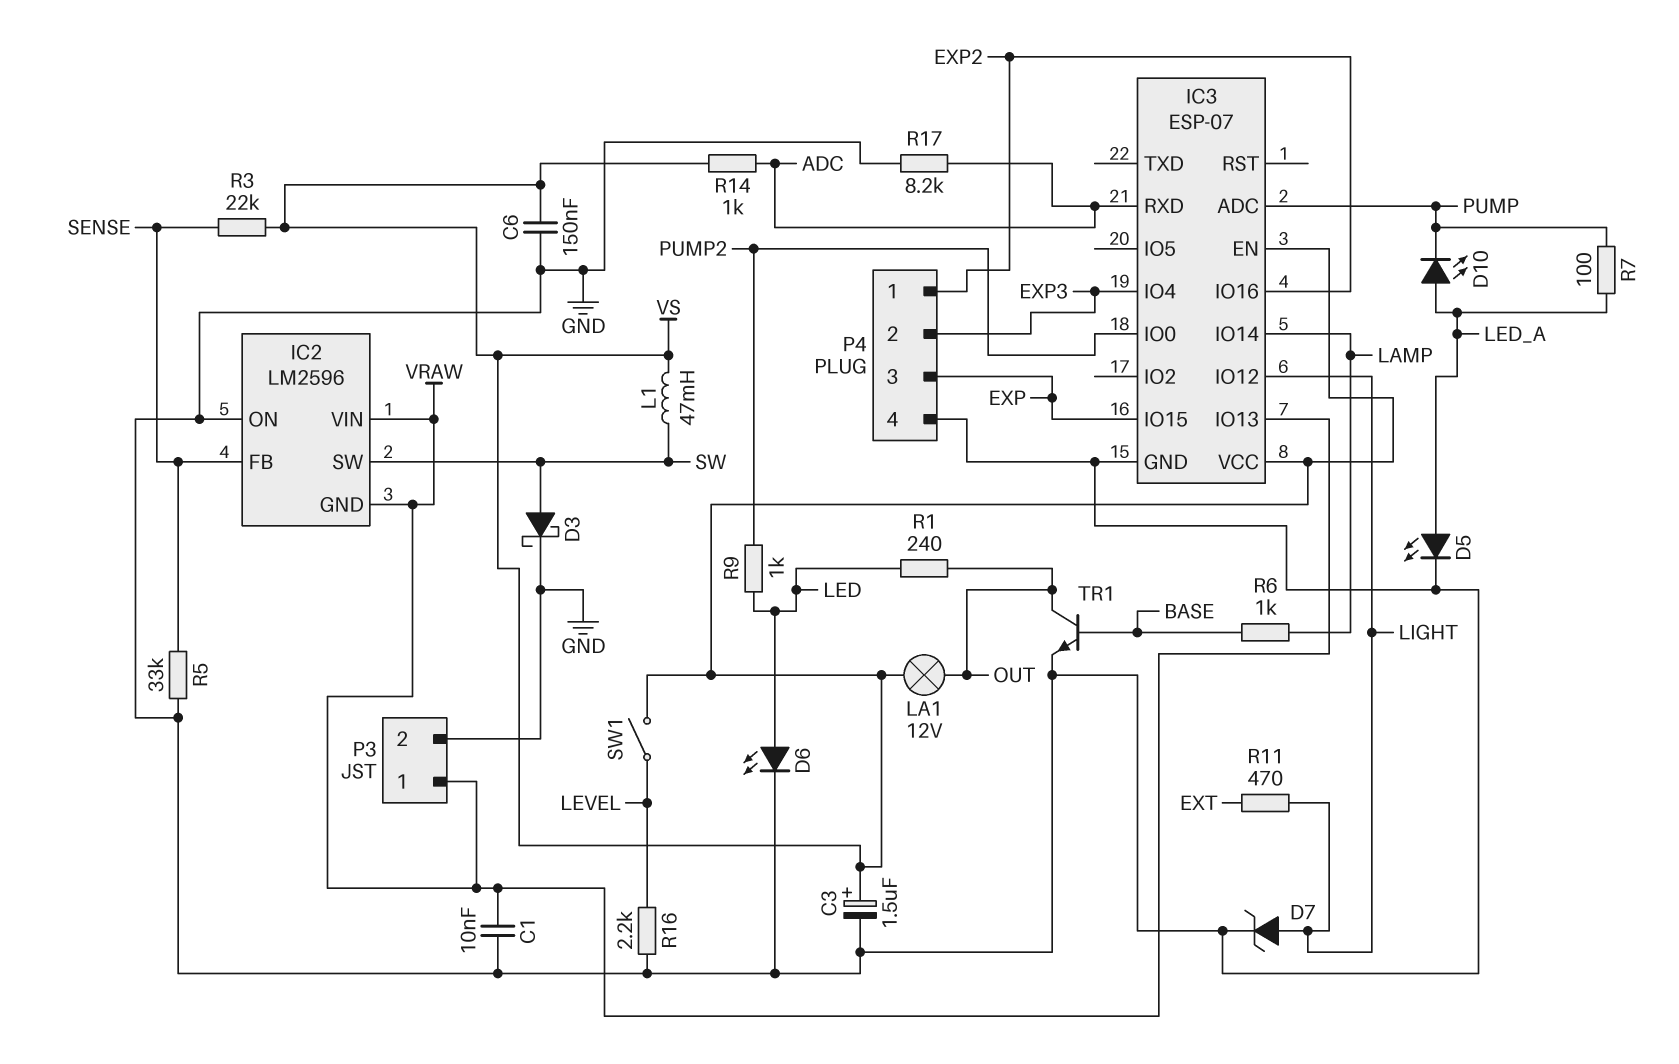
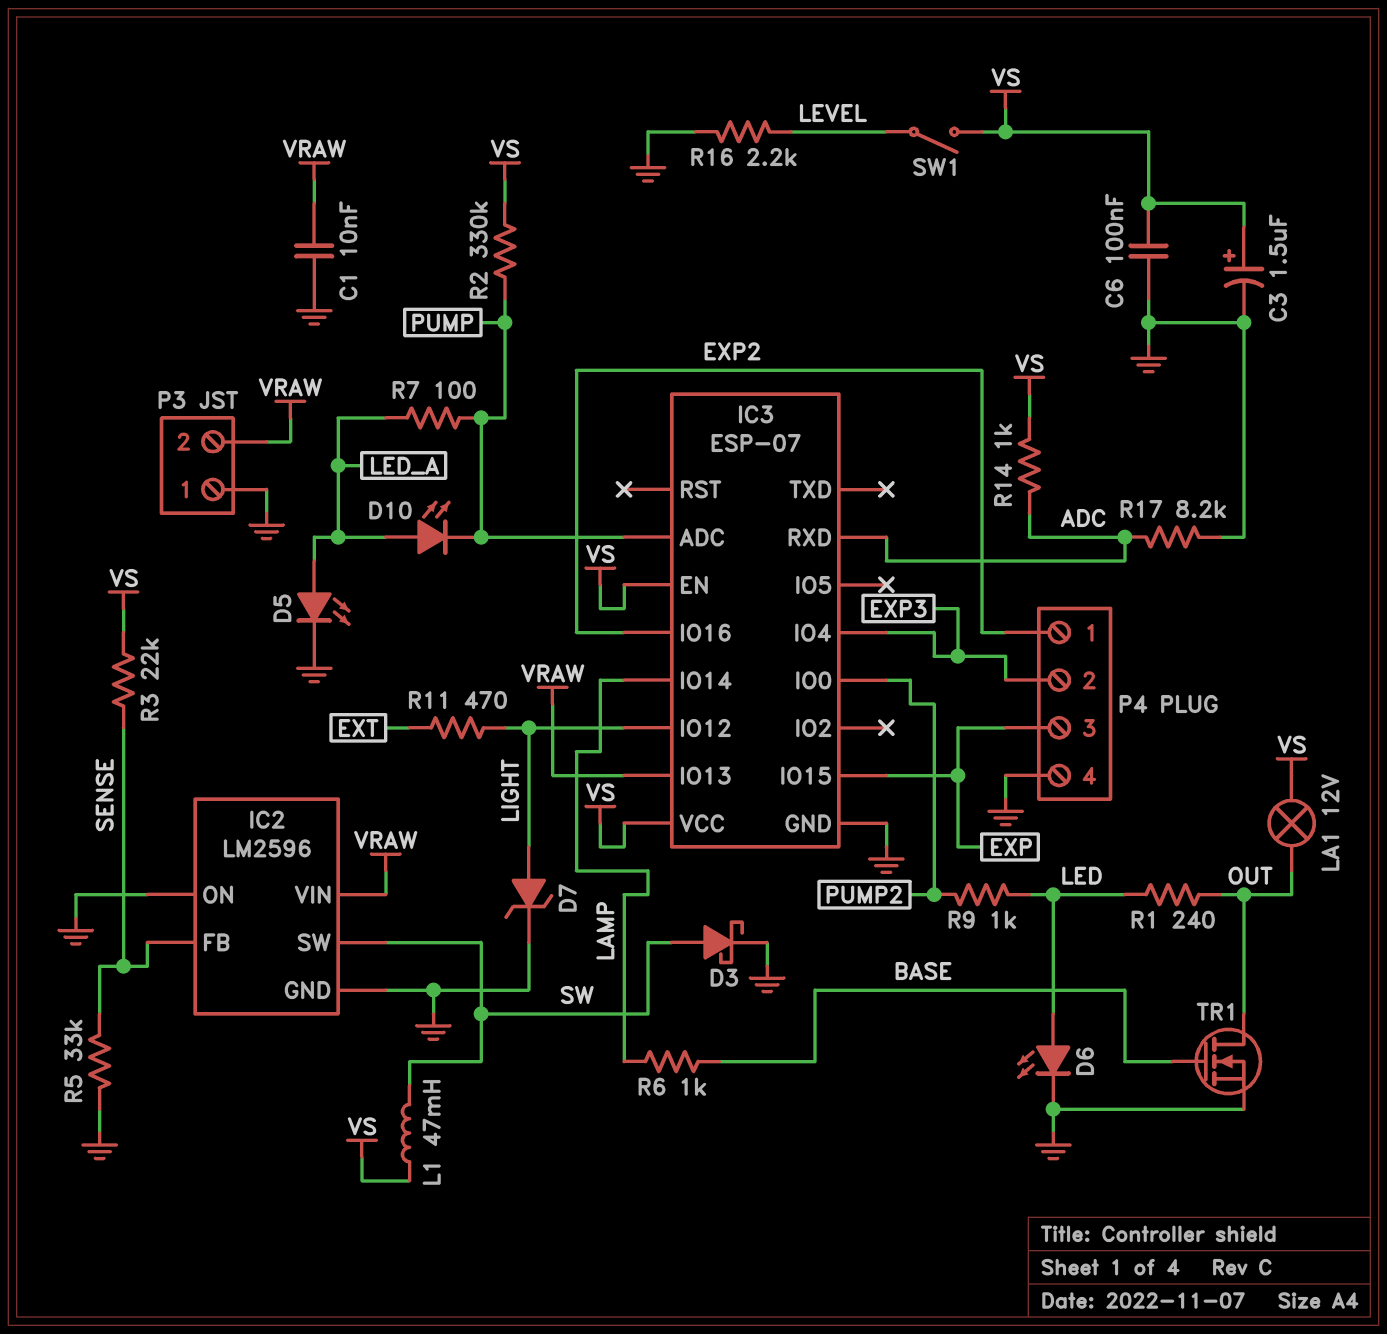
C6: 150nF (GND, VS) -> 100nF (GND, VS)
IC2 pin GND: VRAW -> GND
P3 pin 1: VRAW -> GND
P3 pin 2: GND -> VRAW
R2: none -> 330k (PUMP, VS)
TR1: NPN (B BASE, C OUT, E GND) -> NMOS (G BASE, D OUT, S GND)

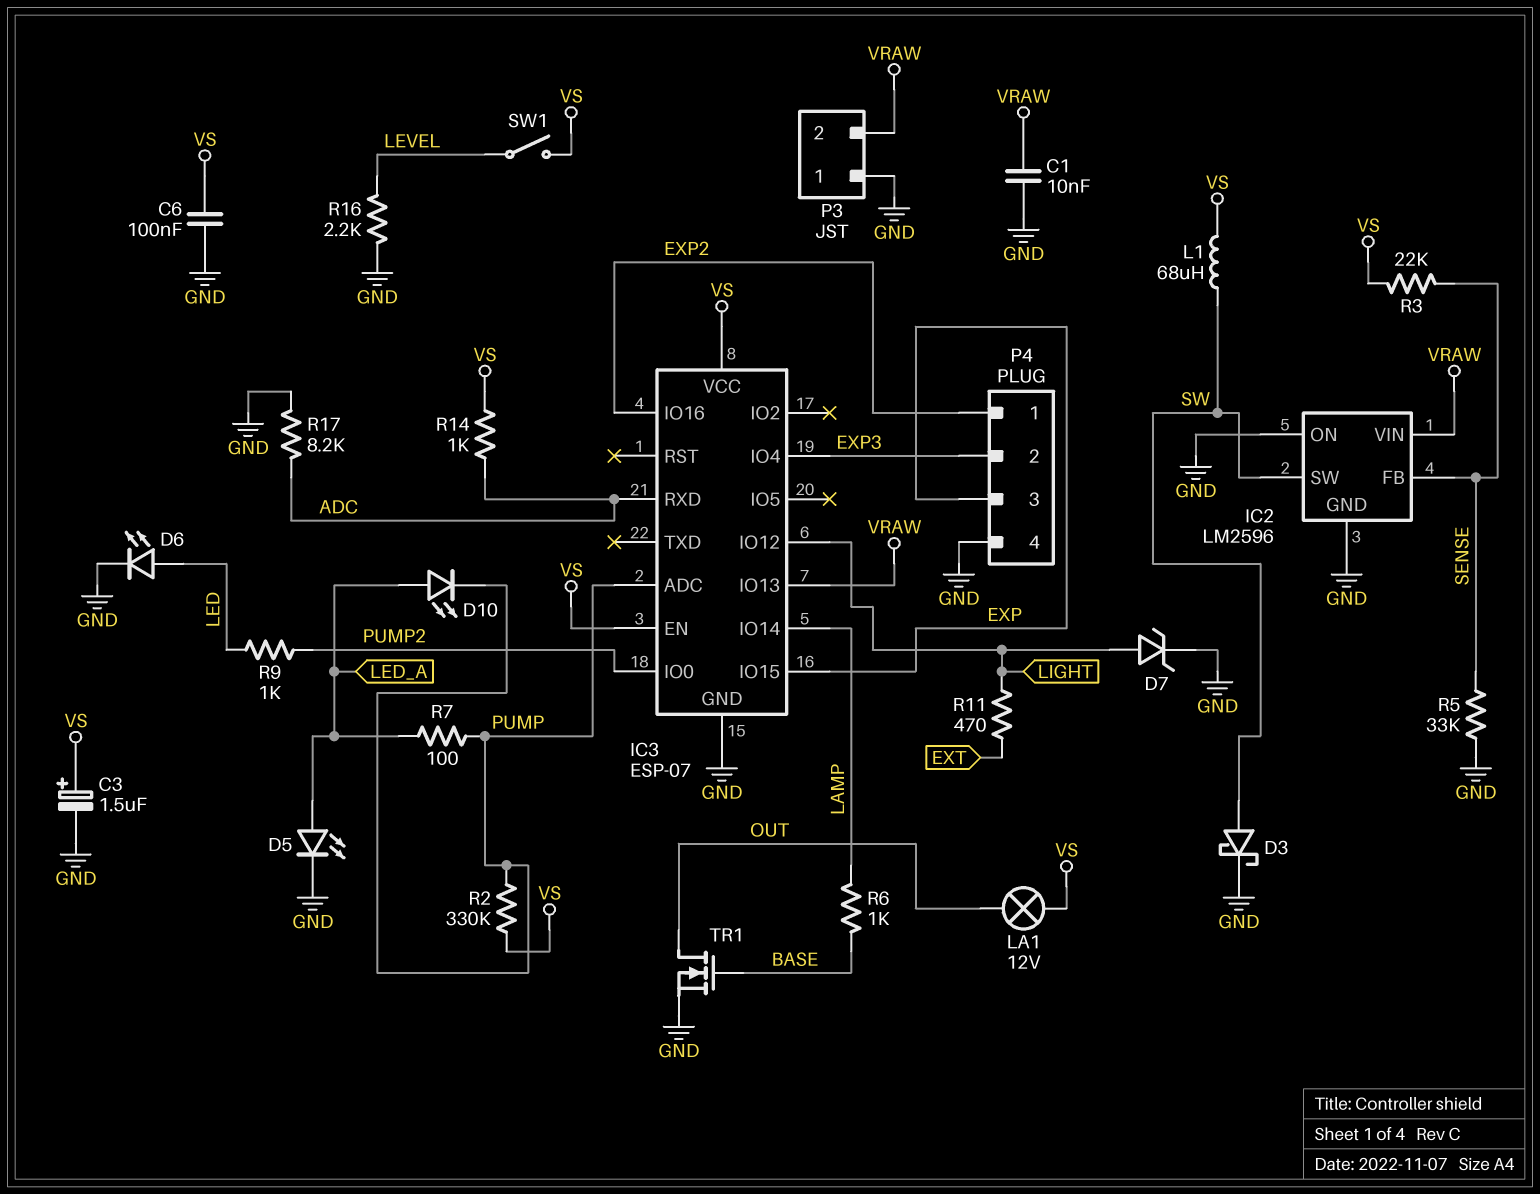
L1: 47mH (SW, VS) -> 68uH (SW, VS)
R1: 240 (LED, OUT) -> none

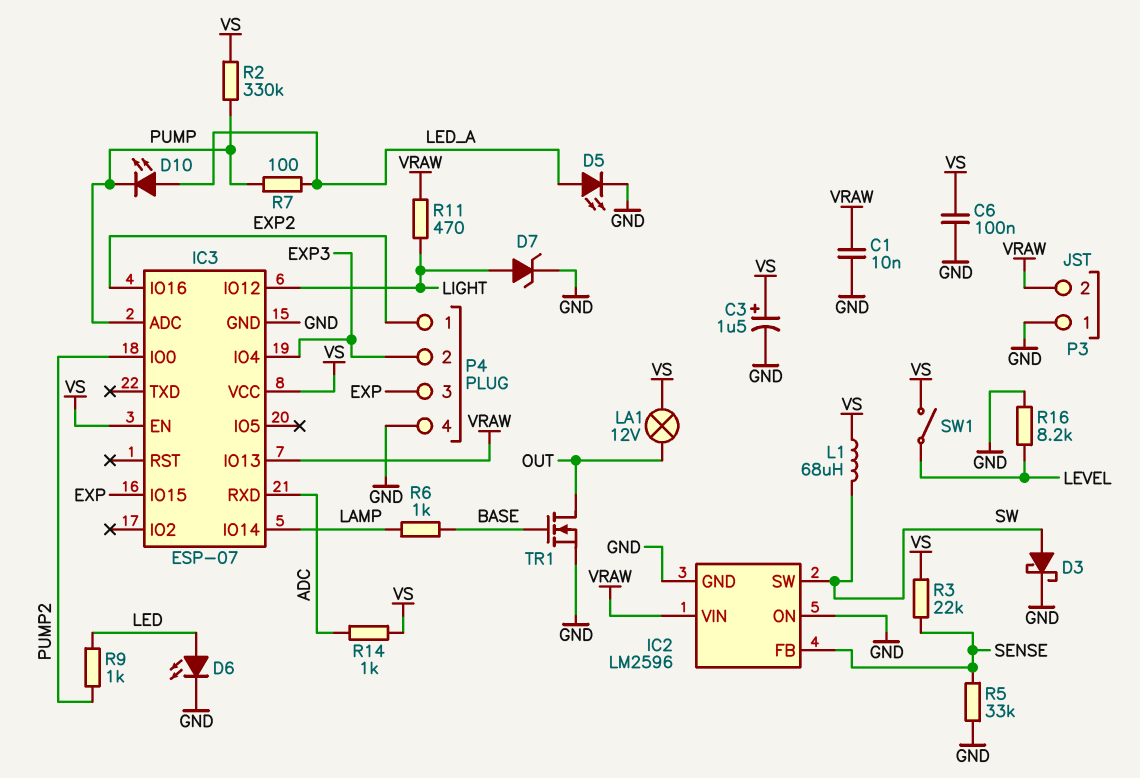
R11: 470 (EXT, LIGHT) -> 470 (LIGHT, VRAW)
R16: 2.2k (GND, LEVEL) -> 8.2k (GND, LEVEL)
R17: 8.2k (ADC, GND) -> none

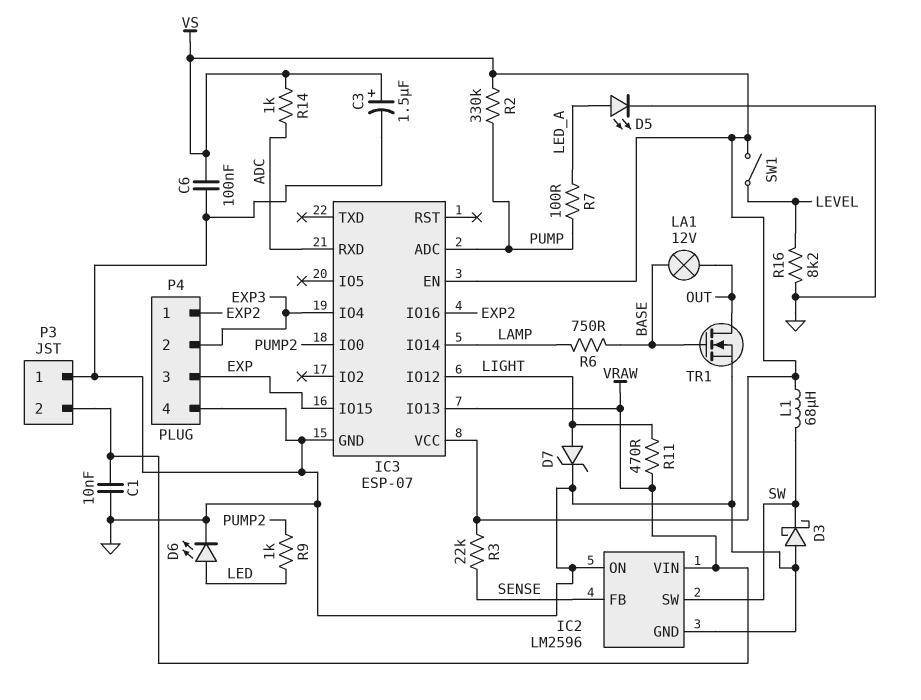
D3: schottky (A SW, K GND) -> schottky (A GND, K SW)
D10: LED (A LED_A, K PUMP) -> none
LA1: lamp 12V (OUT, VS) -> lamp 12V (BASE, OUT)
R5: 33k (GND, SENSE) -> none
R6: 1k (BASE, LAMP) -> 750 (BASE, LAMP)

